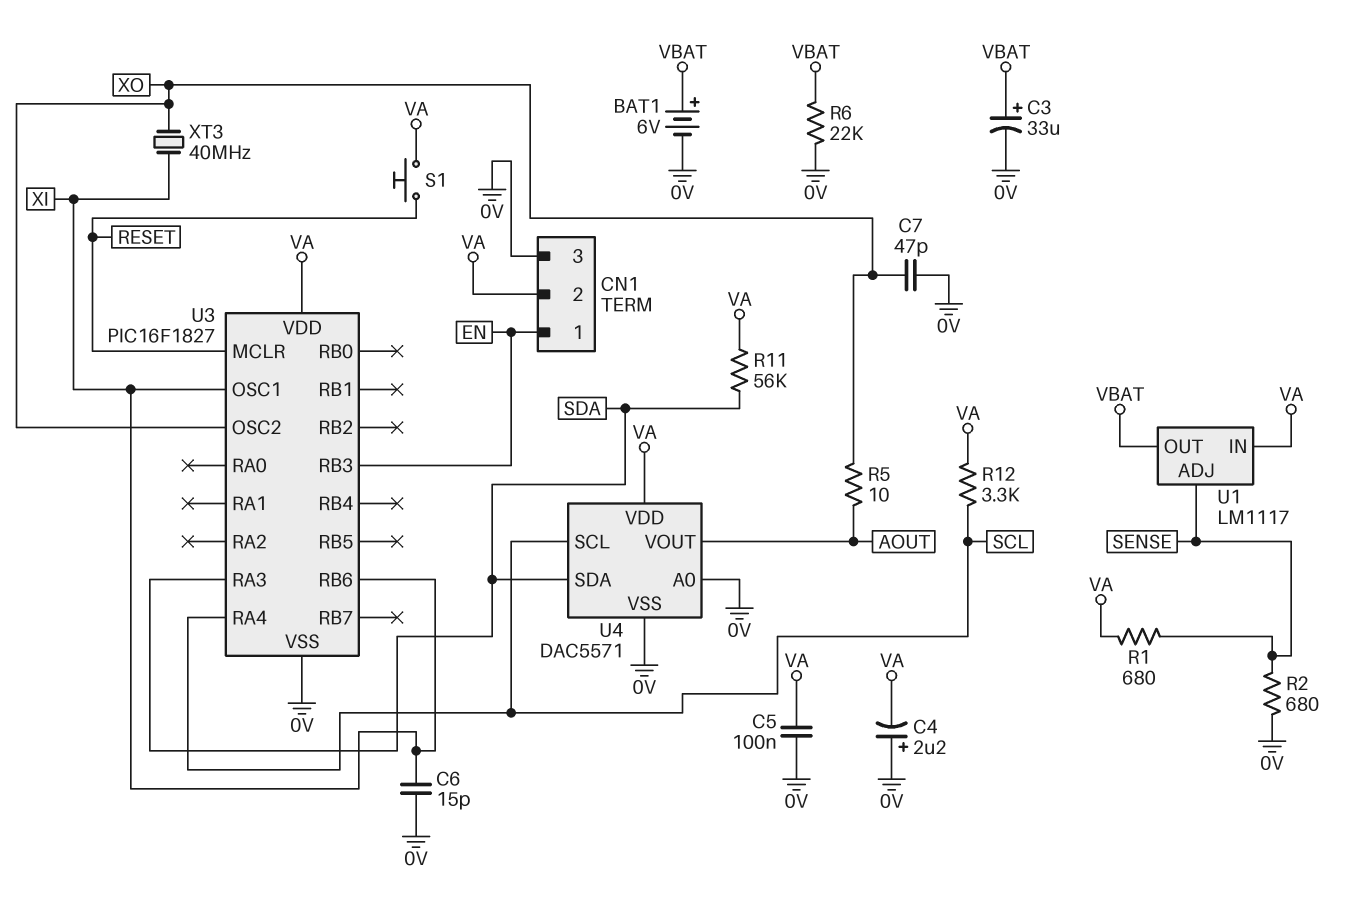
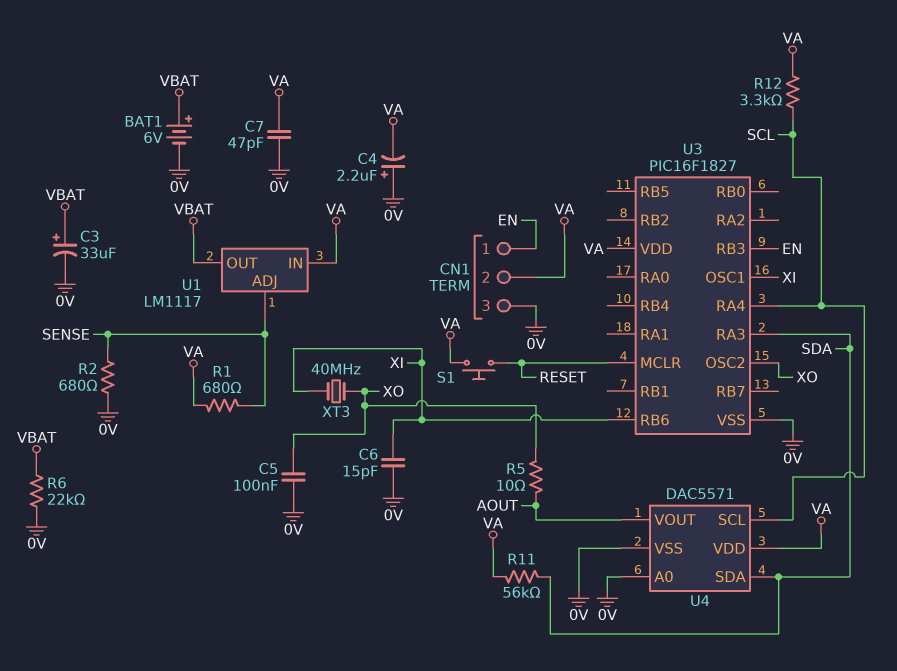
C5: 100nF (0V, VA) -> 100nF (0V, XO)
C7: 47pF (0V, XO) -> 47pF (0V, VA)

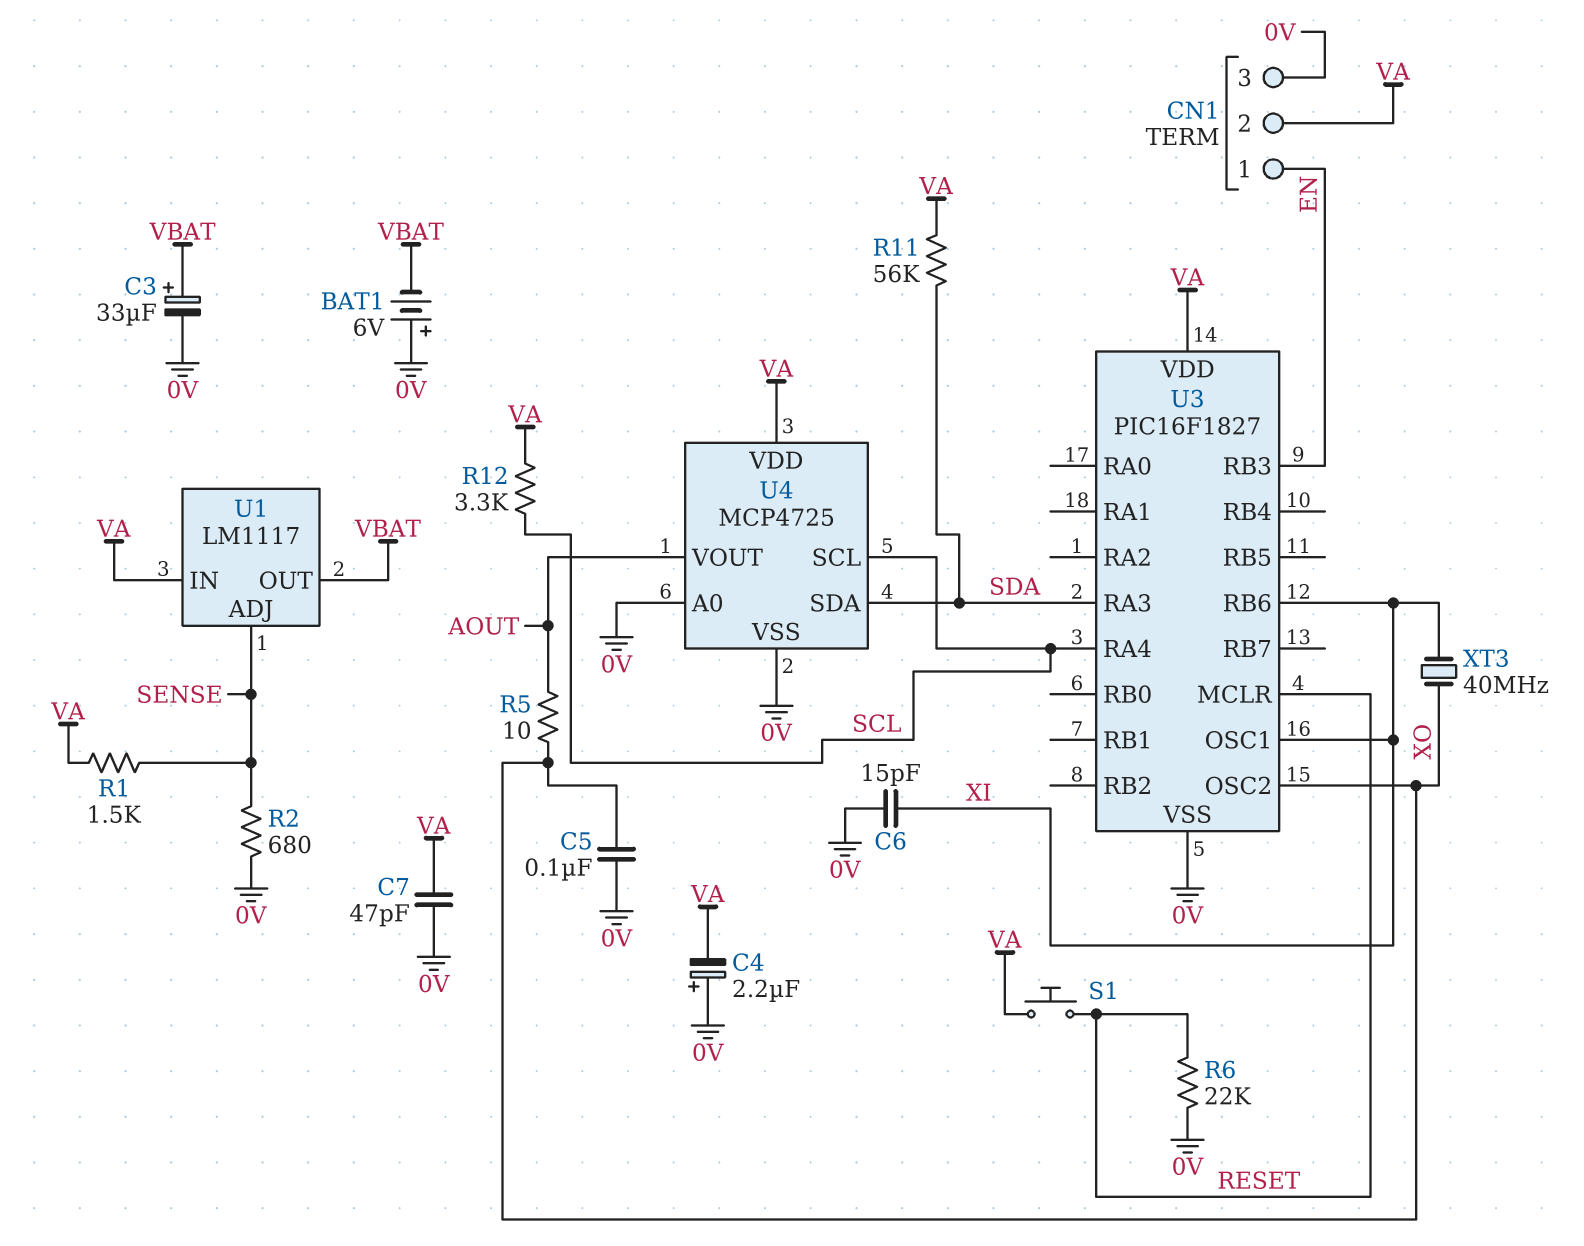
BAT1: 6V (plus VBAT, minus 0V) -> 6V (plus 0V, minus VBAT)
R1: 680 (SENSE, VA) -> 1.5k (SENSE, VA)
R6: 22k (0V, VBAT) -> 22k (0V, RESET)
U4: DAC5571 -> MCP4725

